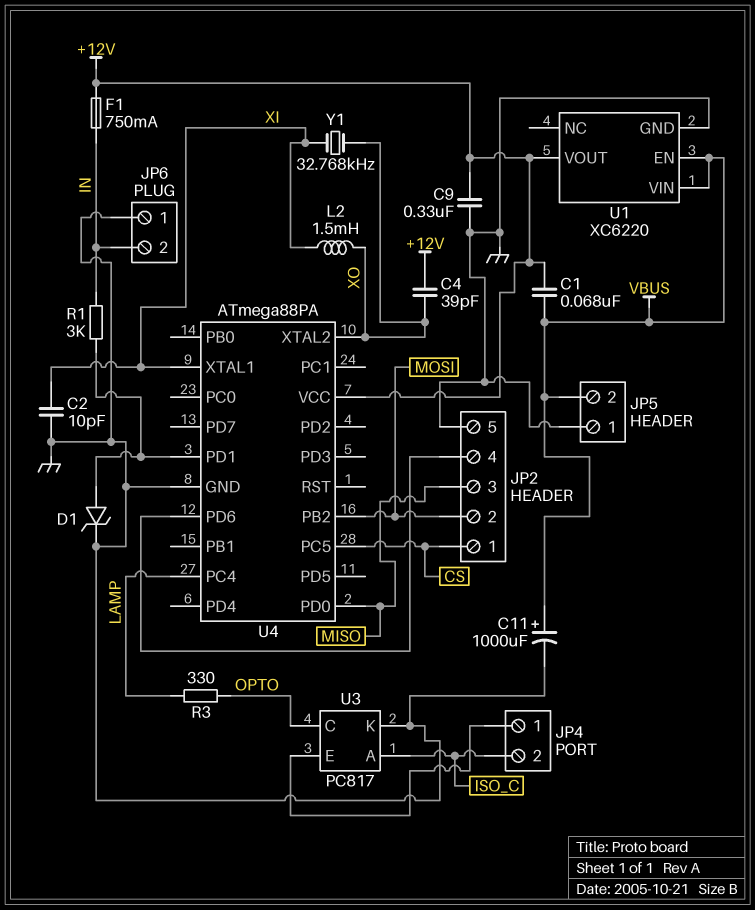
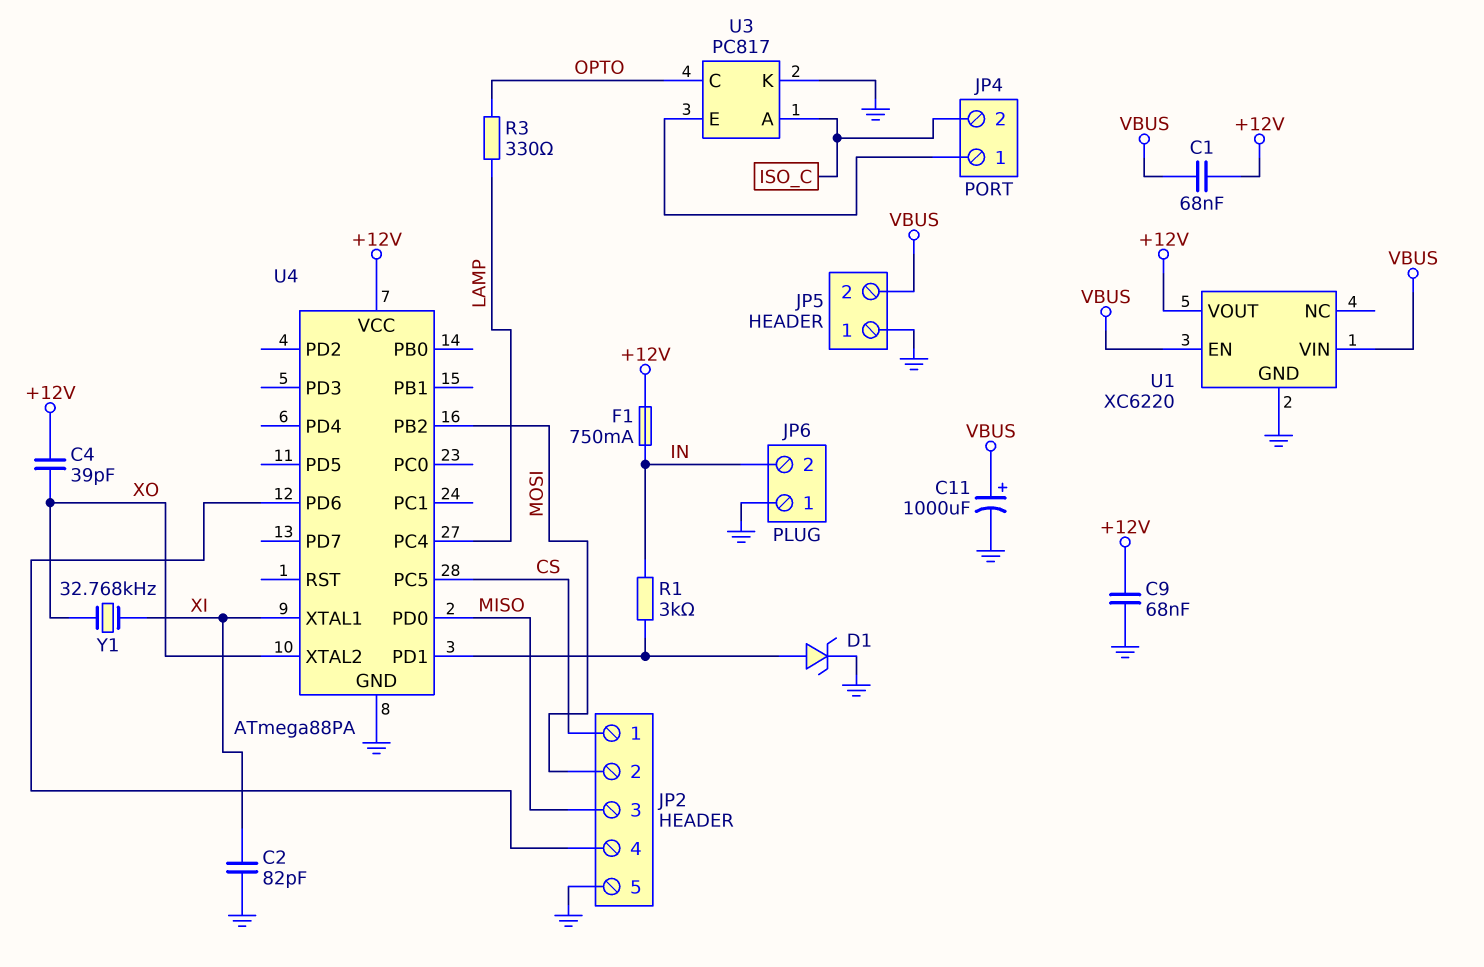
C2: 10pF (GND, XI) -> 82pF (GND, XI)
C9: 330nF (+12V, GND) -> 68nF (+12V, GND)
L2: 1.5mH (XI, XO) -> none

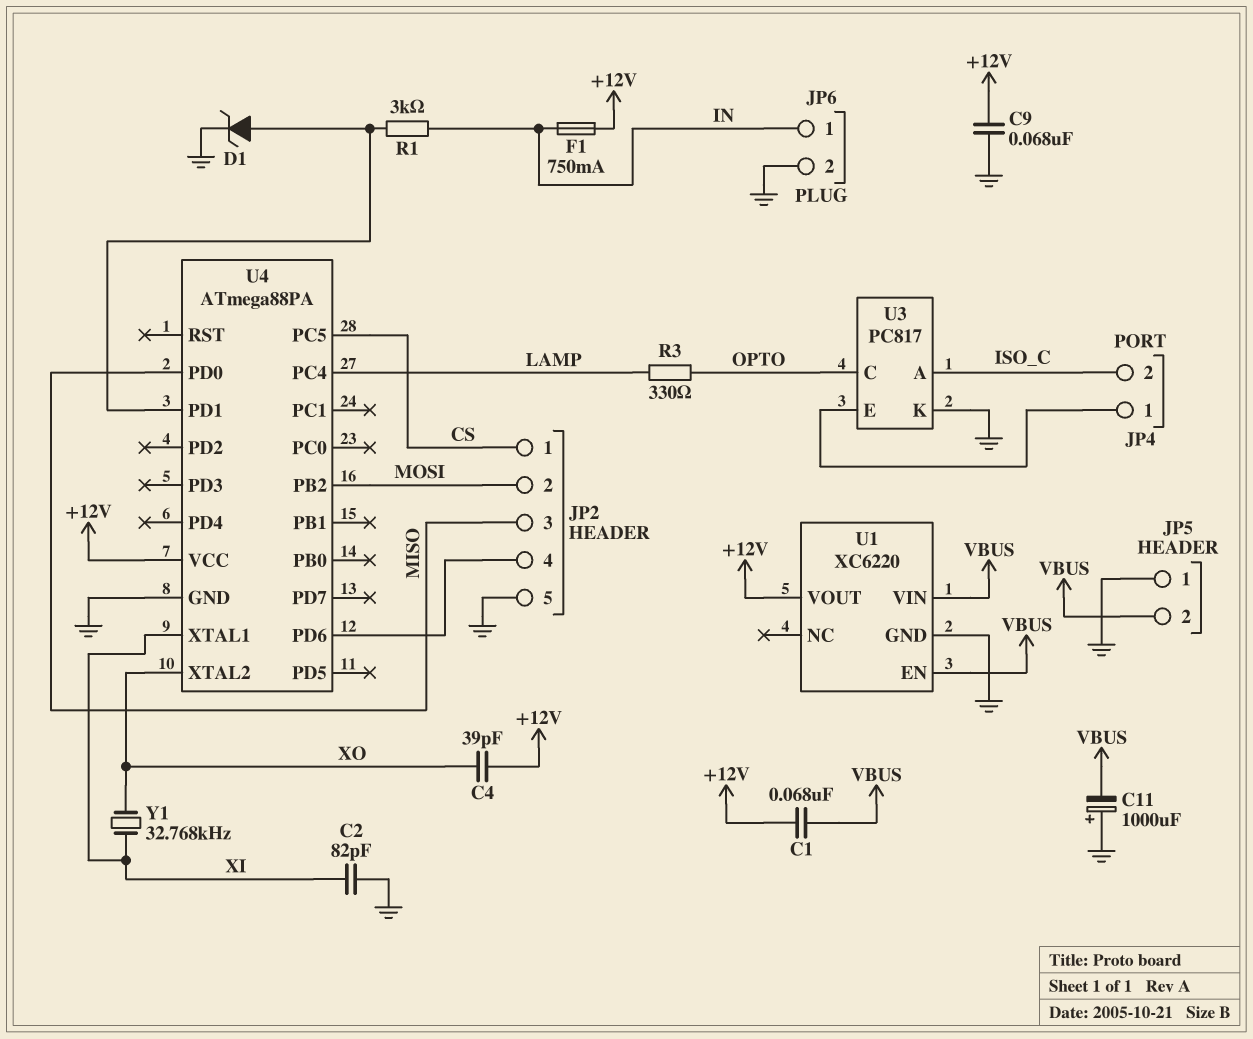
C11: 1000uF (plus VBUS, minus GND) -> 1000uF (plus GND, minus VBUS)
JP6 pin 1: GND -> IN
JP6 pin 2: IN -> GND

